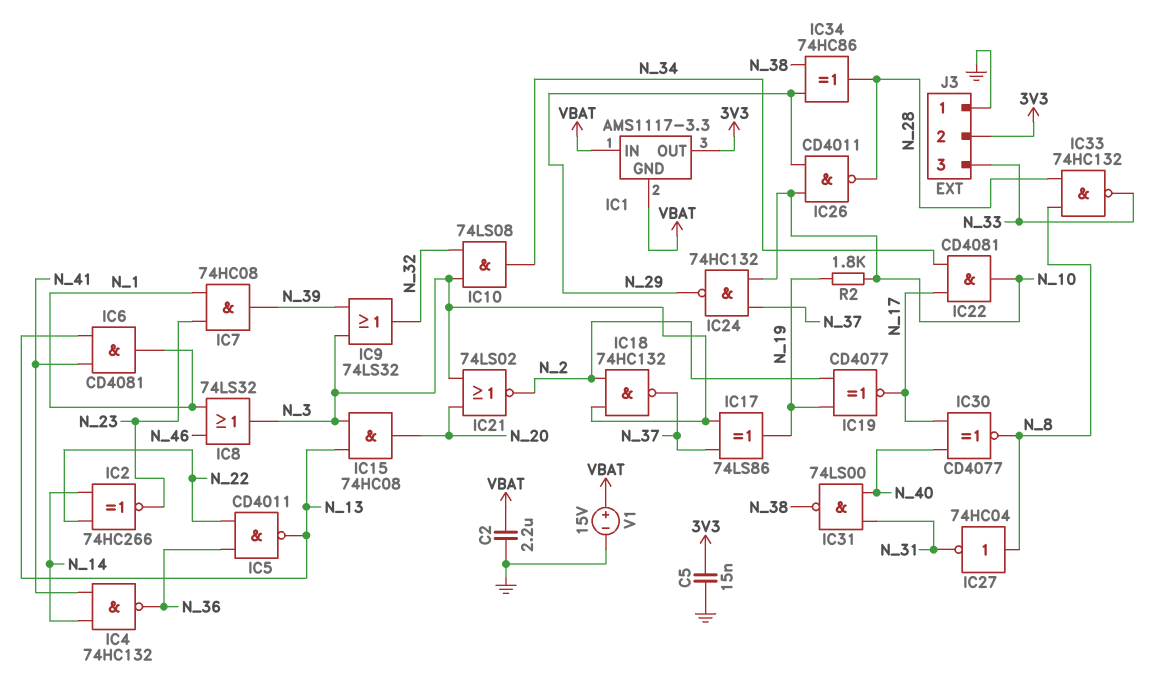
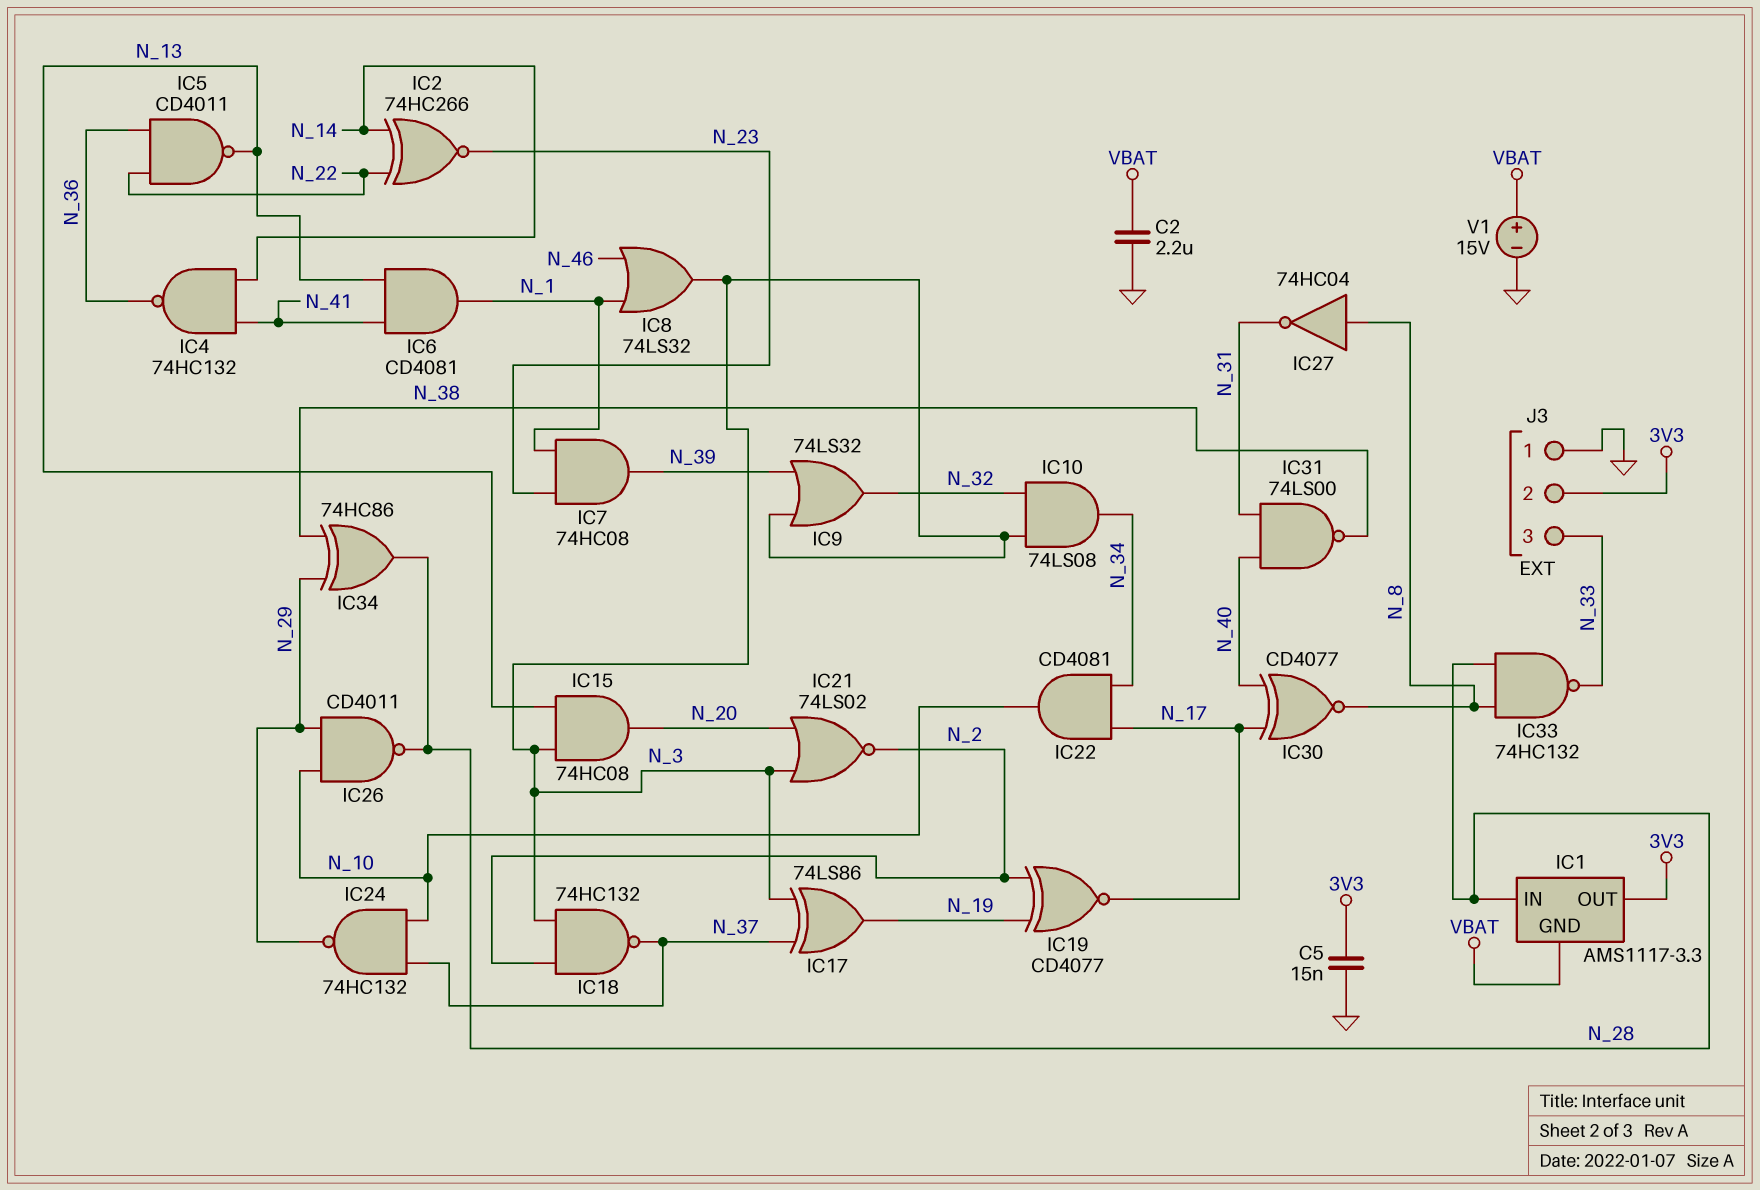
IC1 pin IN: VBAT -> N_28
R2: 1.8k (N_10, N_19) -> none

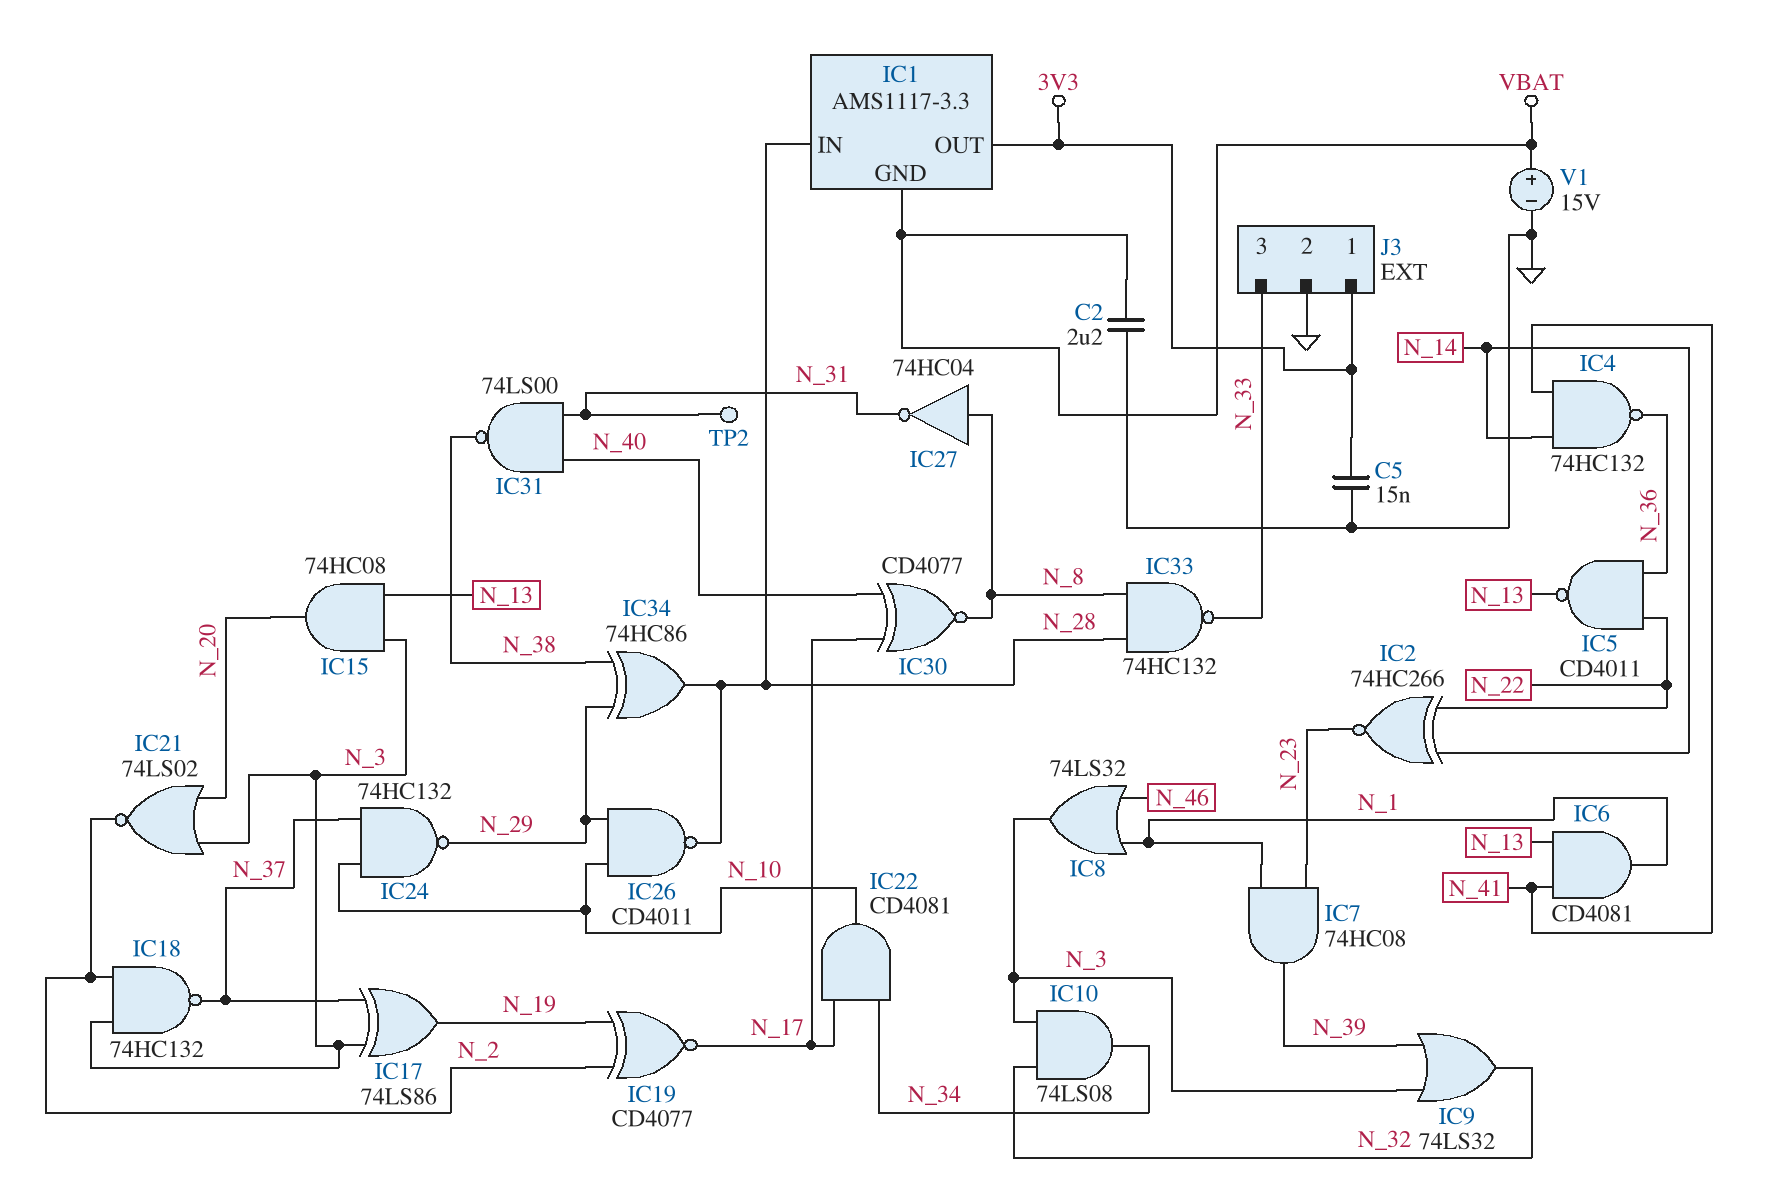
J3 pin 1: GND -> 3V3
J3 pin 2: 3V3 -> GND
TP2: none -> test point (N_31)

